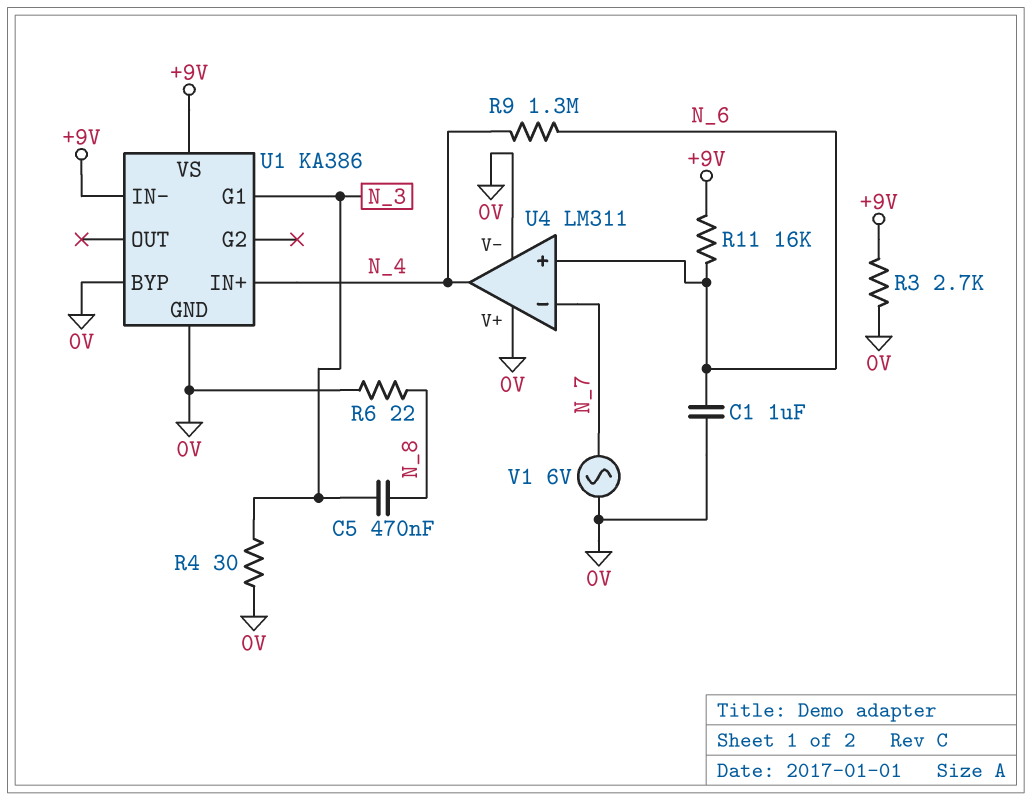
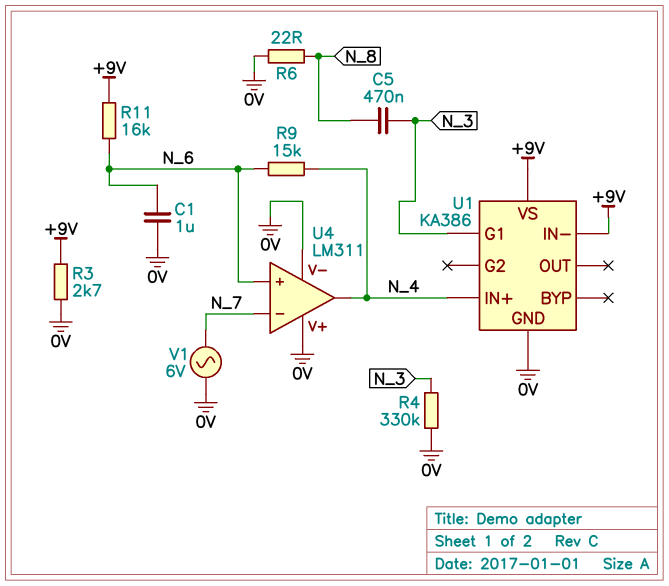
R4: 30 (0V, N_3) -> 330k (0V, N_3)
R9: 1.3M (N_4, N_6) -> 15k (N_4, N_6)
U1 pin BYP: 0V -> none

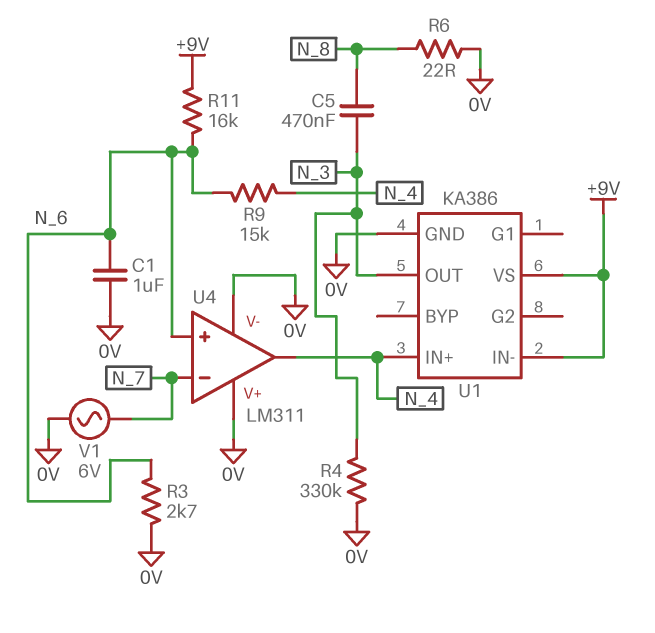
R3: 2.7k (+9V, 0V) -> 2.7k (0V, N_6)
U1 pin G1: N_3 -> none
U1 pin OUT: none -> N_3

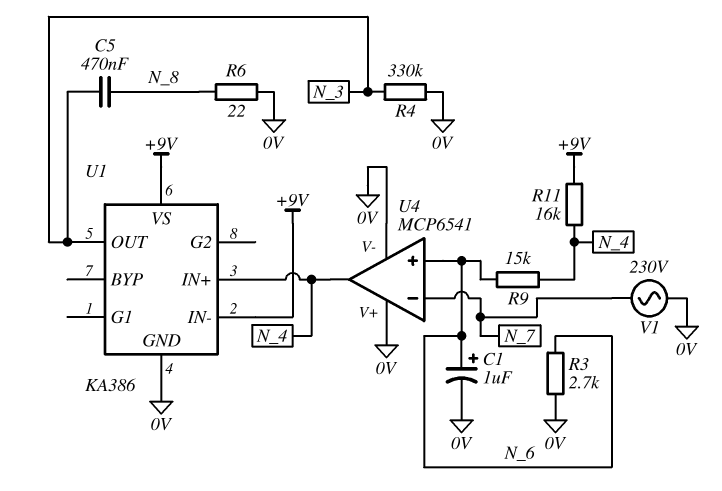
C1: 1uF (0V, N_6) -> 1uF (plus N_6, minus 0V)
R11: 16k (+9V, N_6) -> 16k (+9V, N_4)
U4: LM311 -> MCP6541
V1: AC 6V (0V, N_7) -> AC 230V (0V, N_7)

